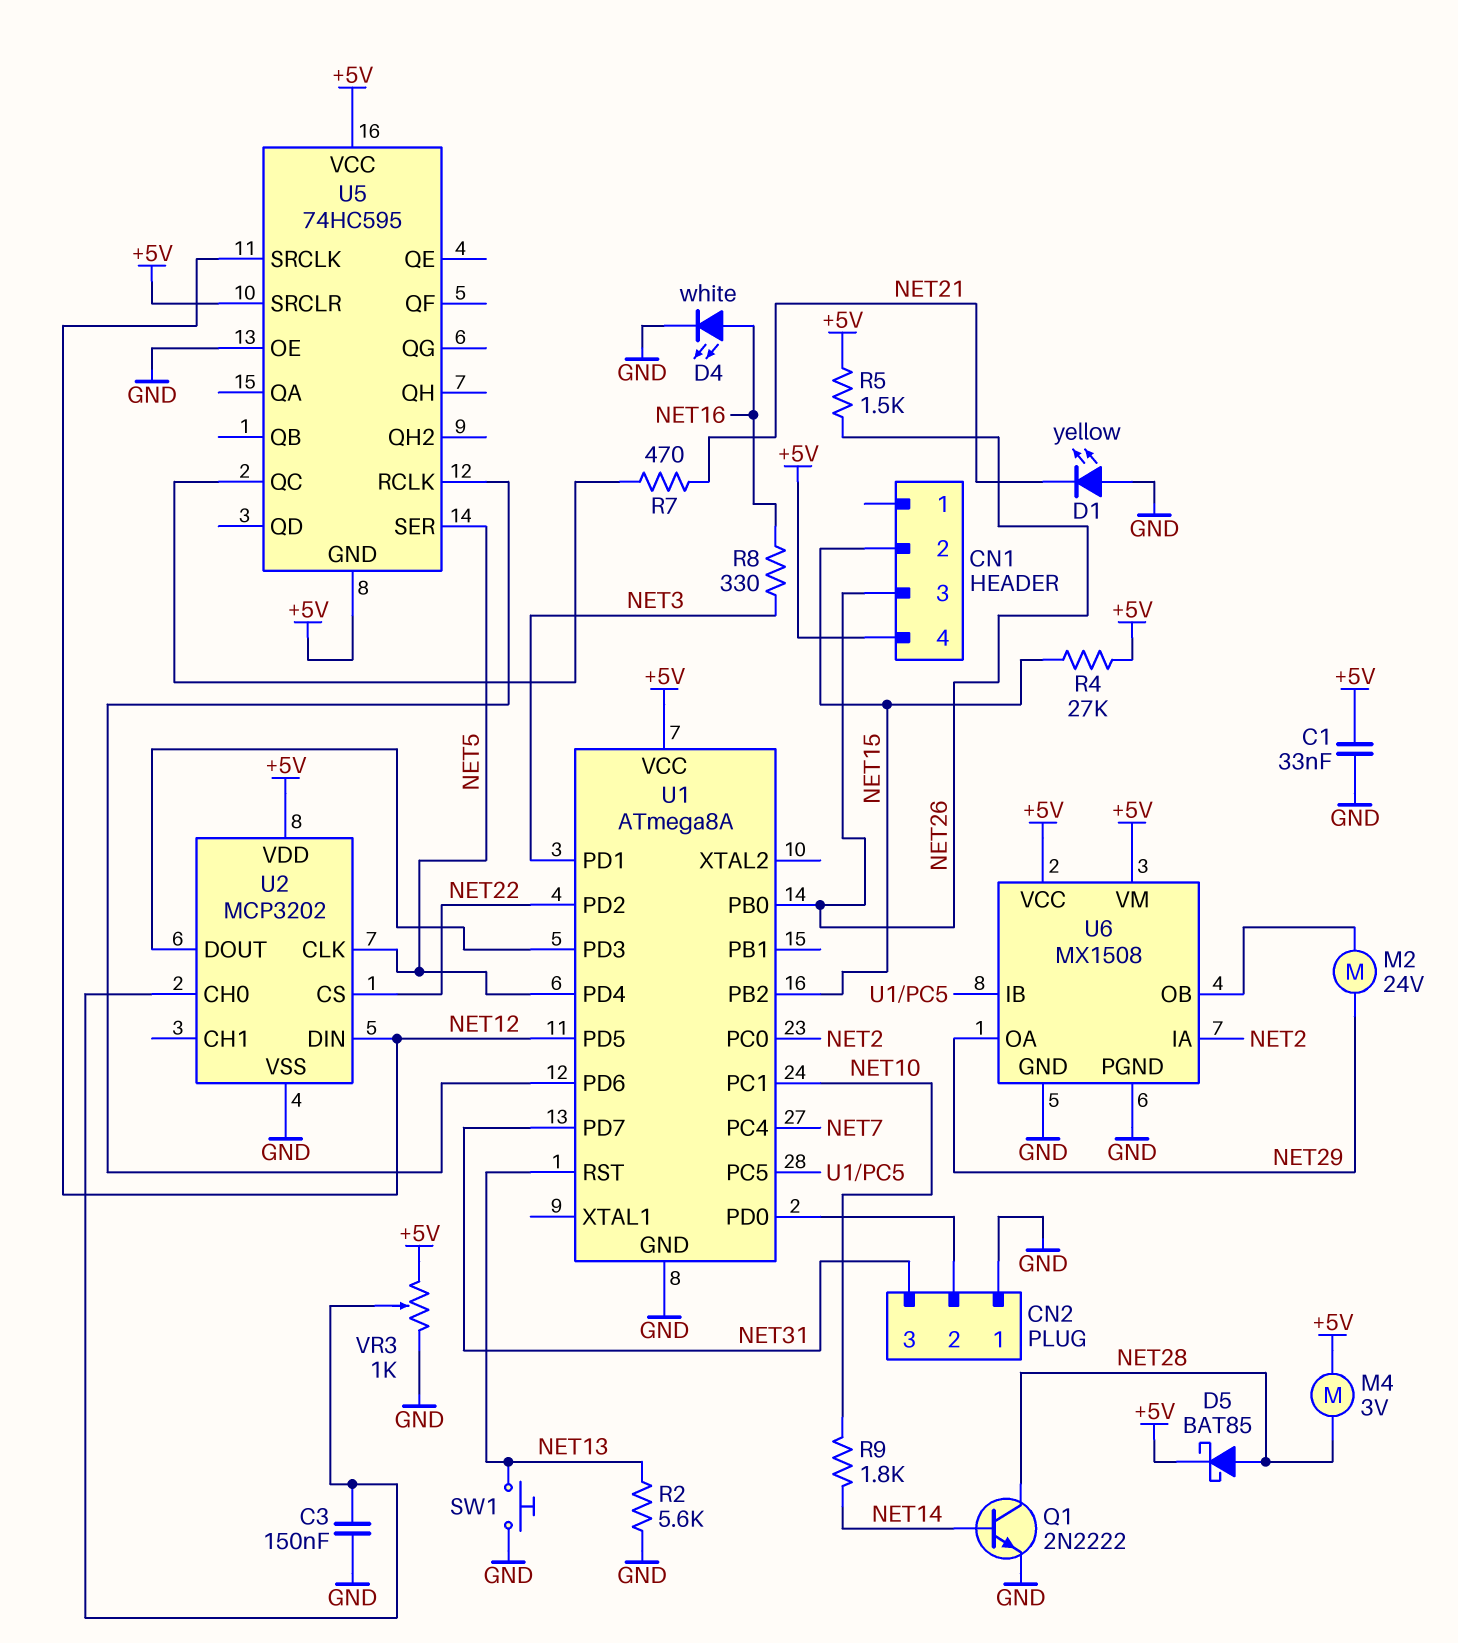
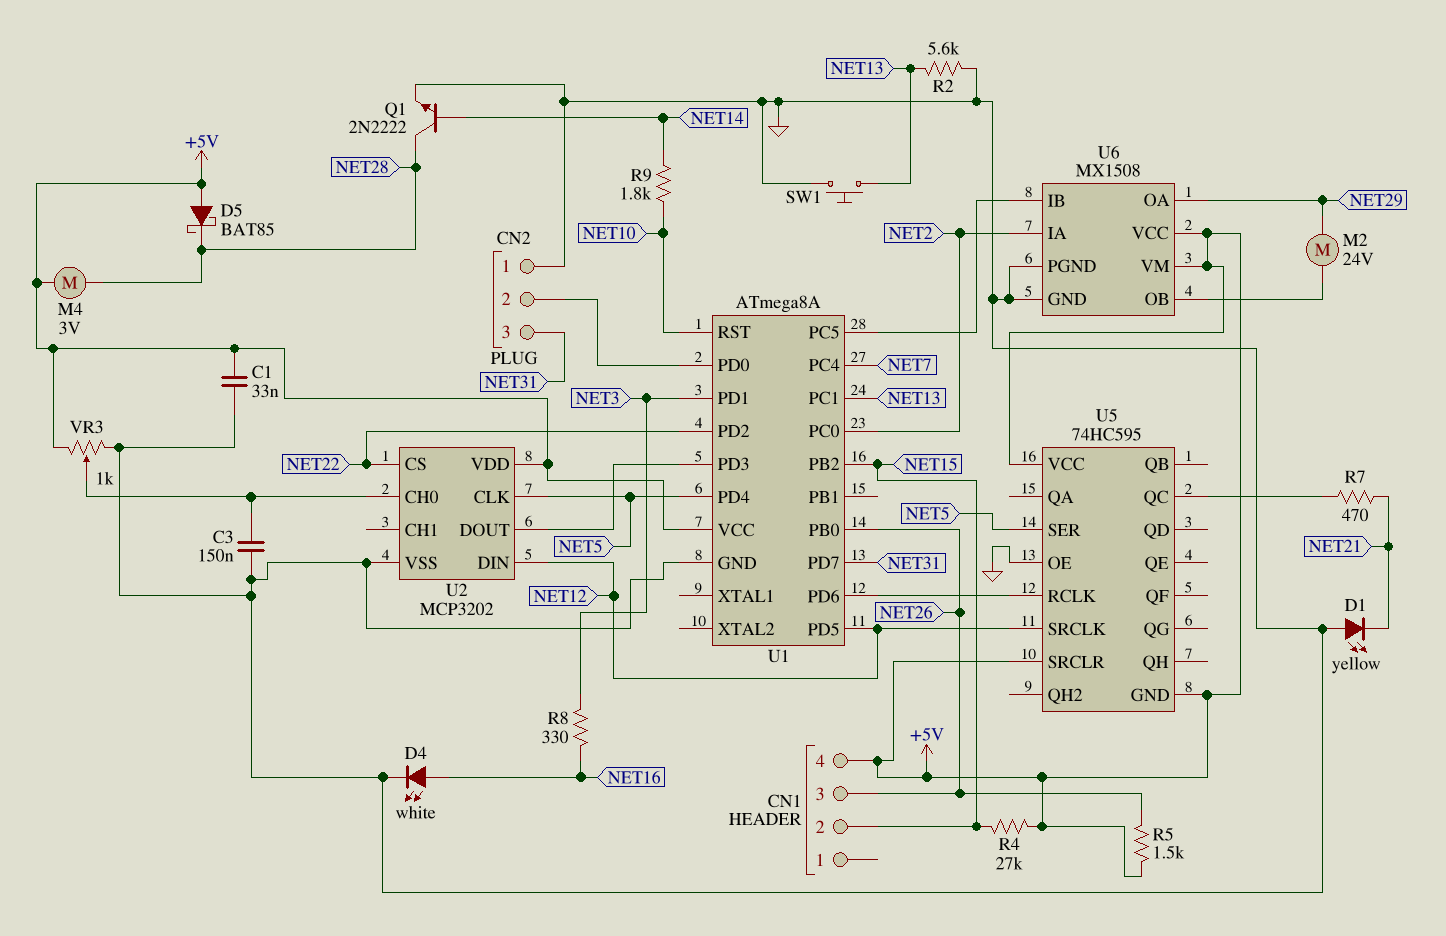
D5: schottky BAT85 (A NET28, K +5V) -> schottky BAT85 (A +5V, K NET28)
U1 pin PC1: NET10 -> NET13
U1 pin RST: NET13 -> NET10

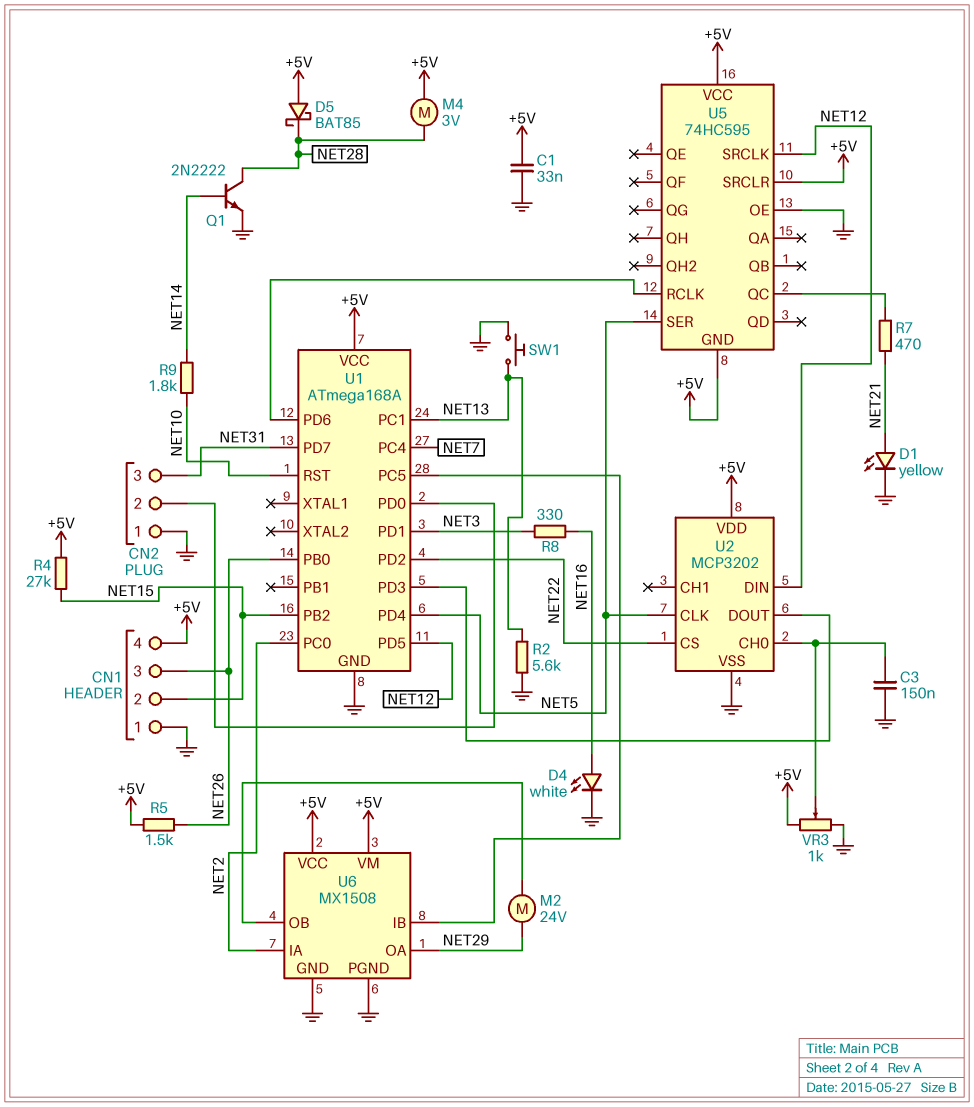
CN1 pin 1: none -> GND
D1: LED yellow (A GND, K NET21) -> LED yellow (A NET21, K GND)
U1: ATmega8A -> ATmega168A

